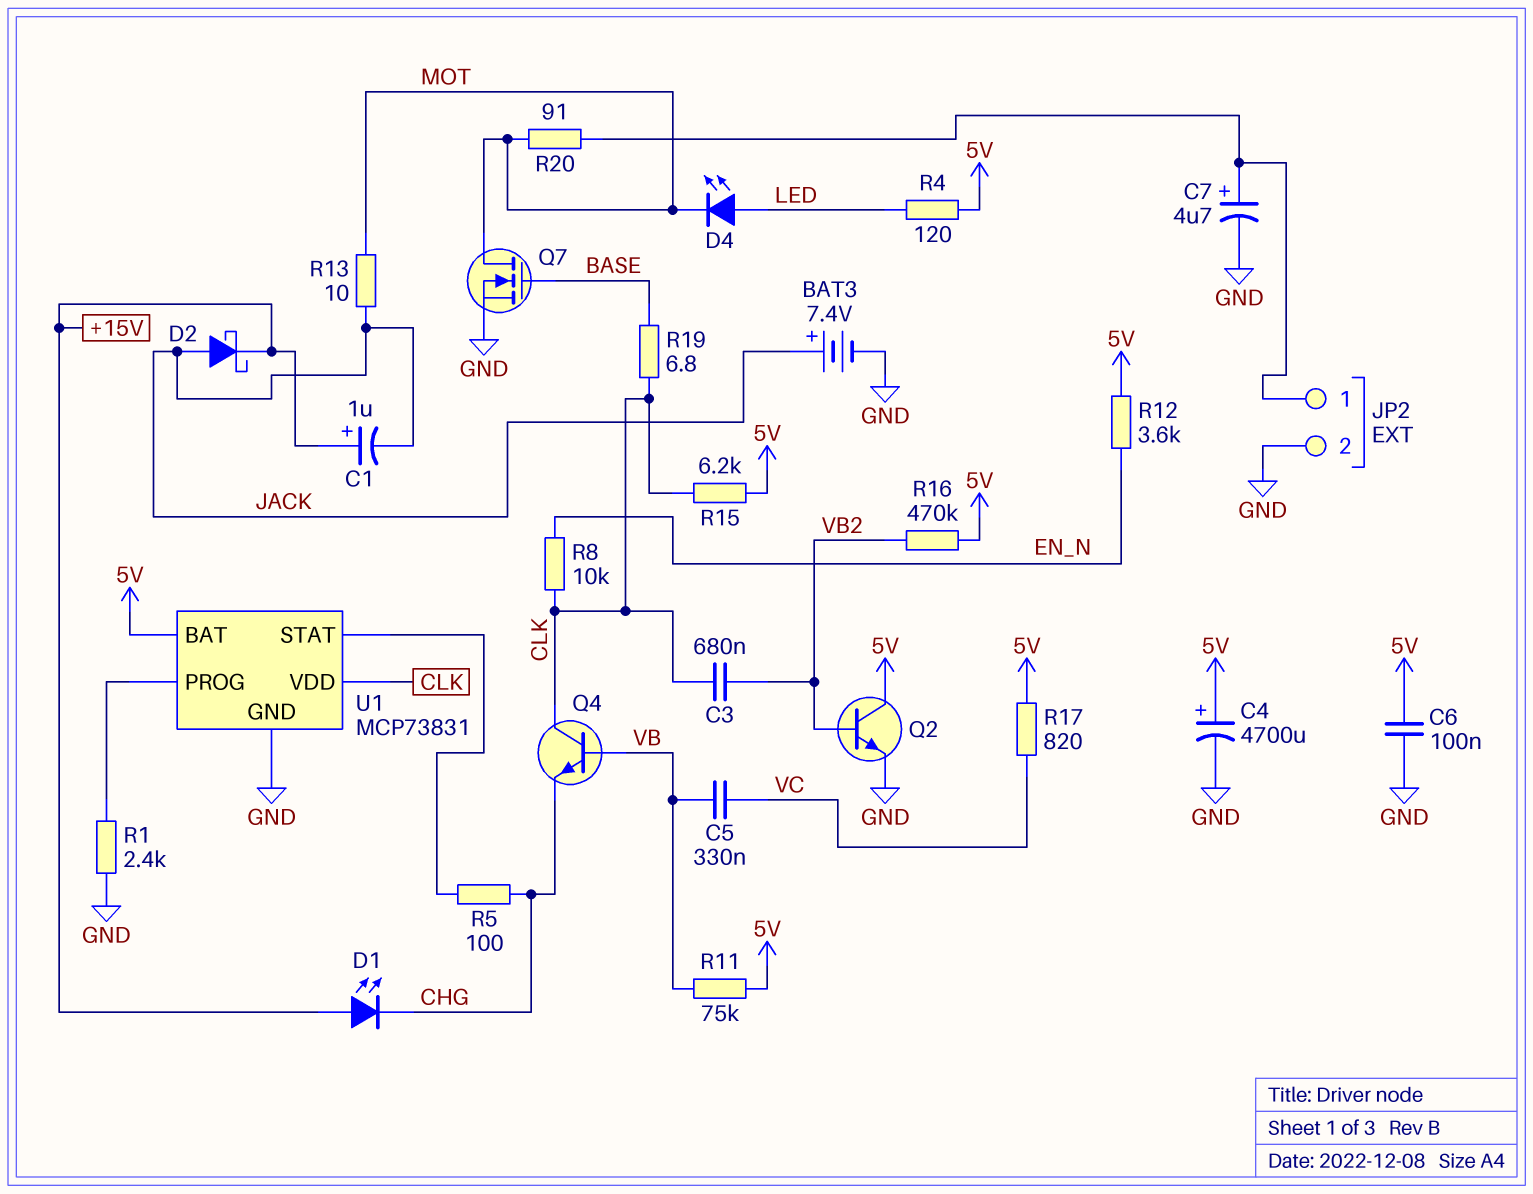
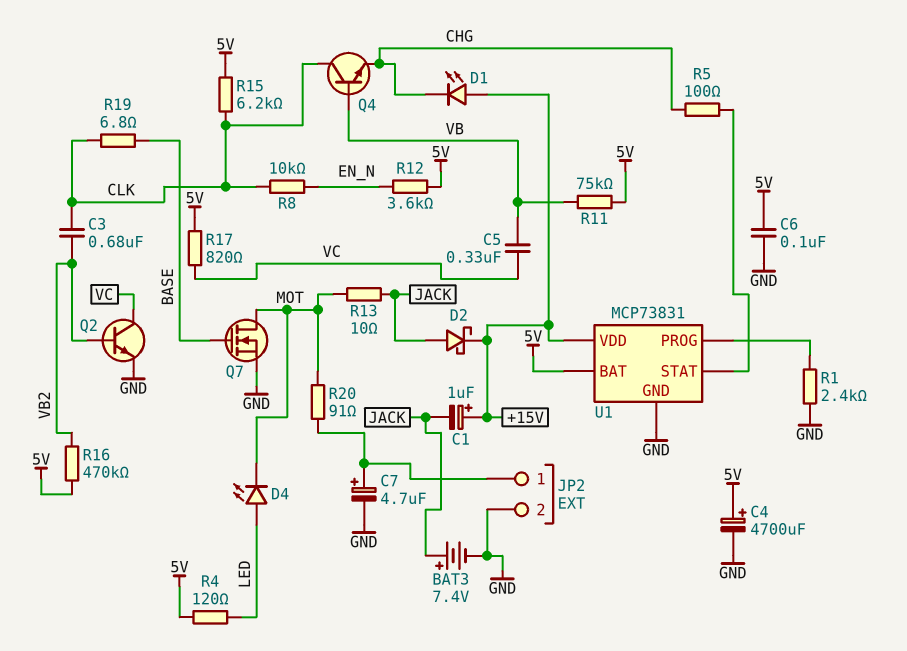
Q2: NPN (B VB2, C 5V, E GND) -> NPN (B VB2, C VC, E GND)
U1 pin VDD: CLK -> +15V

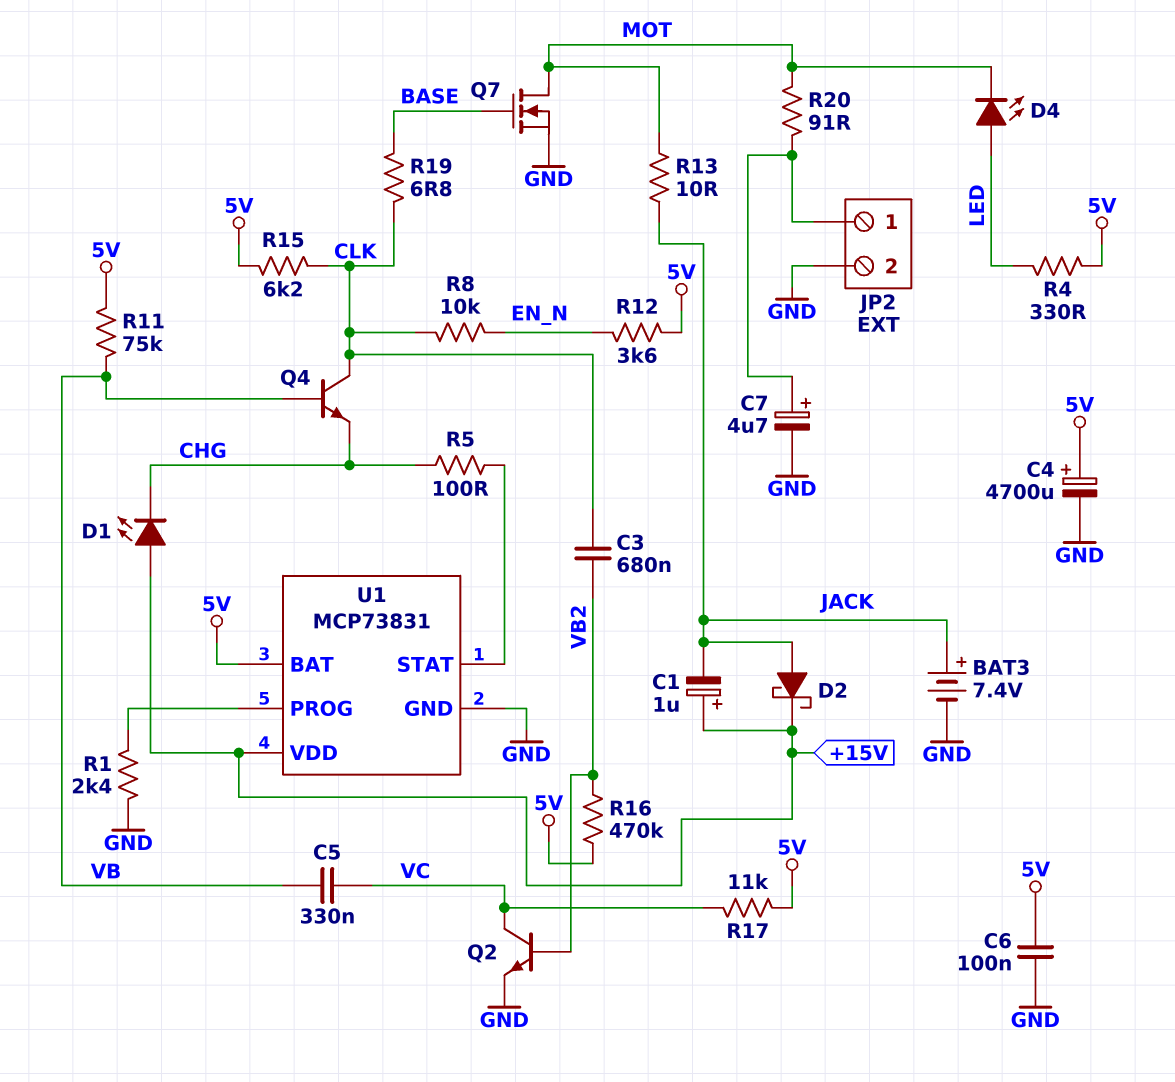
R4: 120 (5V, LED) -> 330 (5V, LED)
R17: 820 (5V, VC) -> 11k (5V, VC)

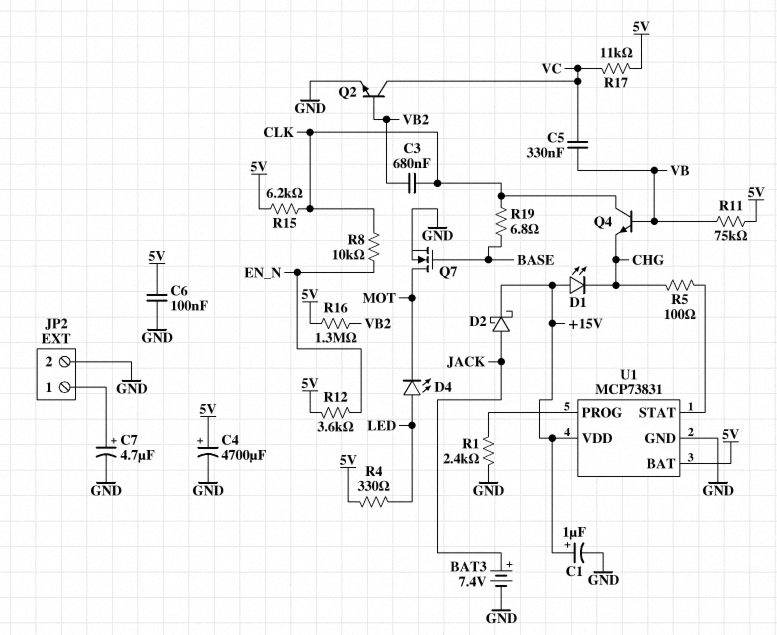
C1: 1uF (plus +15V, minus JACK) -> 1uF (plus +15V, minus GND)
R13: 10 (JACK, MOT) -> none
R16: 470k (5V, VB2) -> 1.3M (5V, VB2)
R20: 91 (JP2/1, MOT) -> none

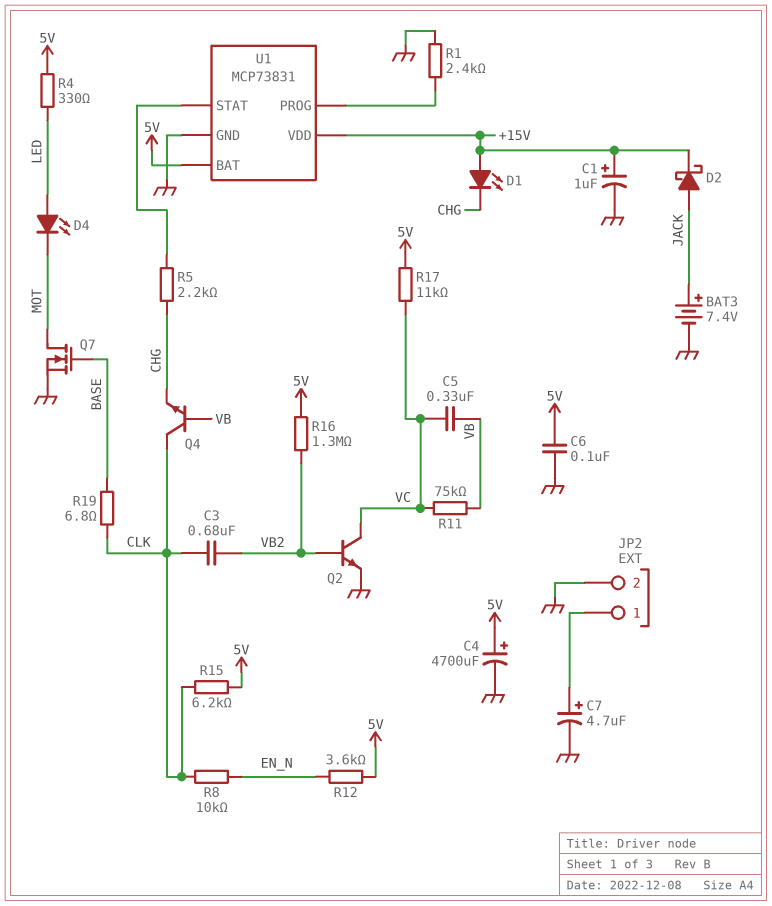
R5: 100 (CHG, U1/STAT) -> 2.2k (CHG, U1/STAT)
R11: 75k (5V, VB) -> 75k (VB, VC)

